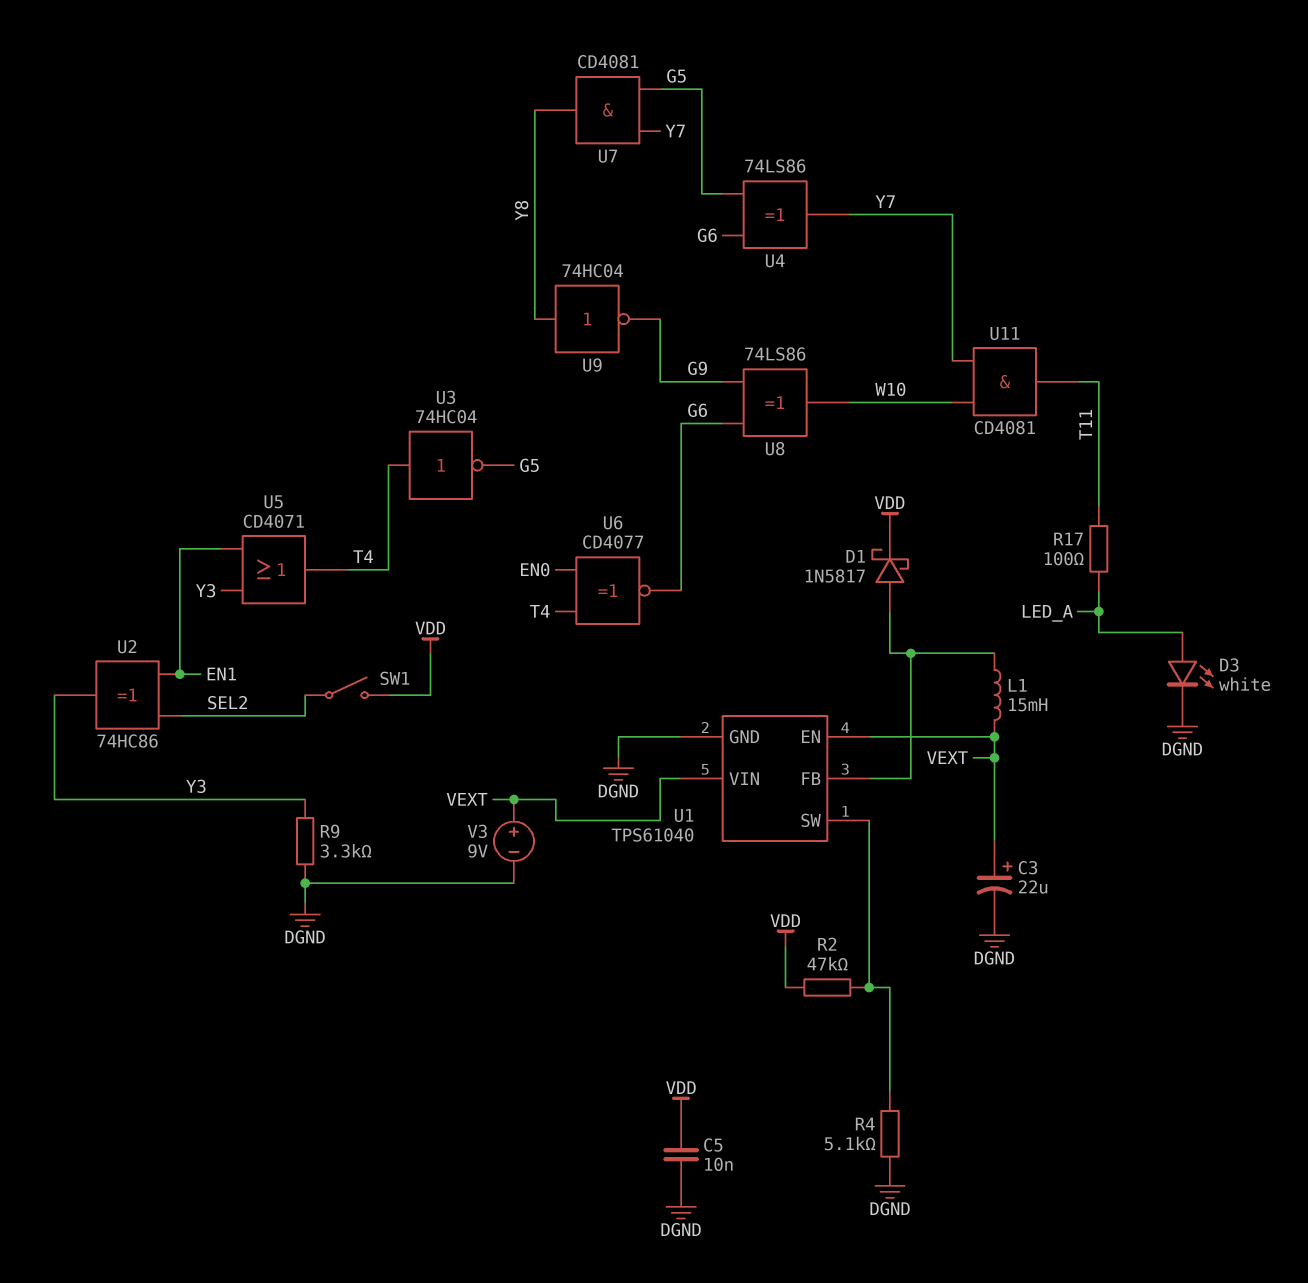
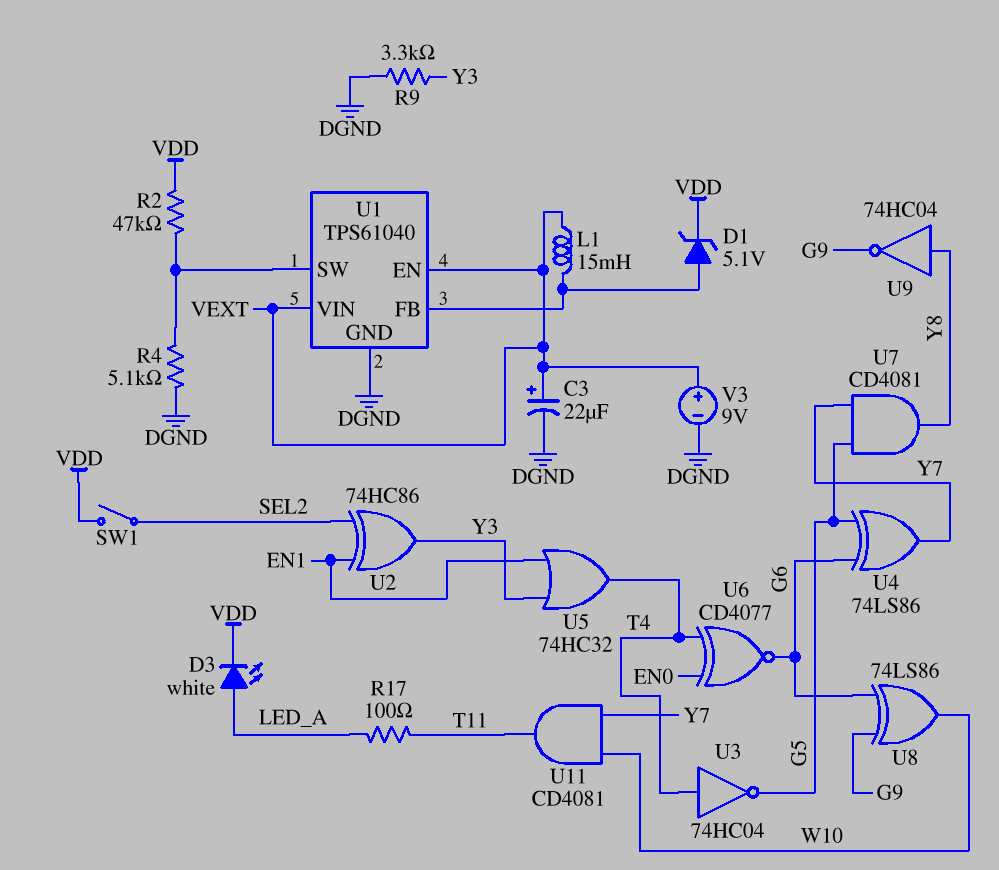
C5: 10nF (DGND, VDD) -> none
D1: schottky 1N5817 (A U1/FB, K VDD) -> zener 5.1V (A U1/FB, K VDD)
D3: LED white (A LED_A, K DGND) -> LED white (A LED_A, K VDD)
U5: OR CD4071 (in EN1, in Y3, out T4) -> OR 74HC32 (in EN1, in Y3, out T4)

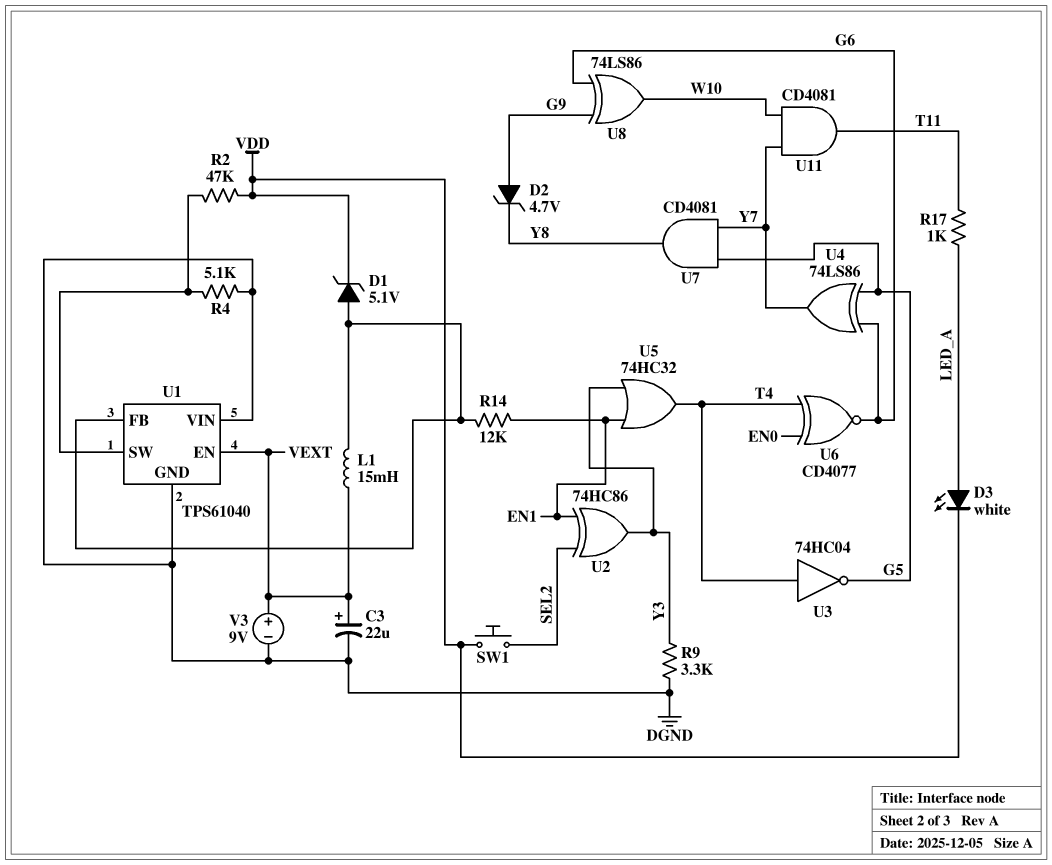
D2: none -> zener 4.7V (A G9, K Y8)
R14: none -> 12k (EN1, U1/FB)
R17: 100 (LED_A, T11) -> 1k (LED_A, T11)
SW1: switch (SEL2, VDD) -> button (SEL2, VDD)
U1 pin VIN: VEXT -> DGND
U9: NOT 74HC04 (in Y8, out G9) -> none

